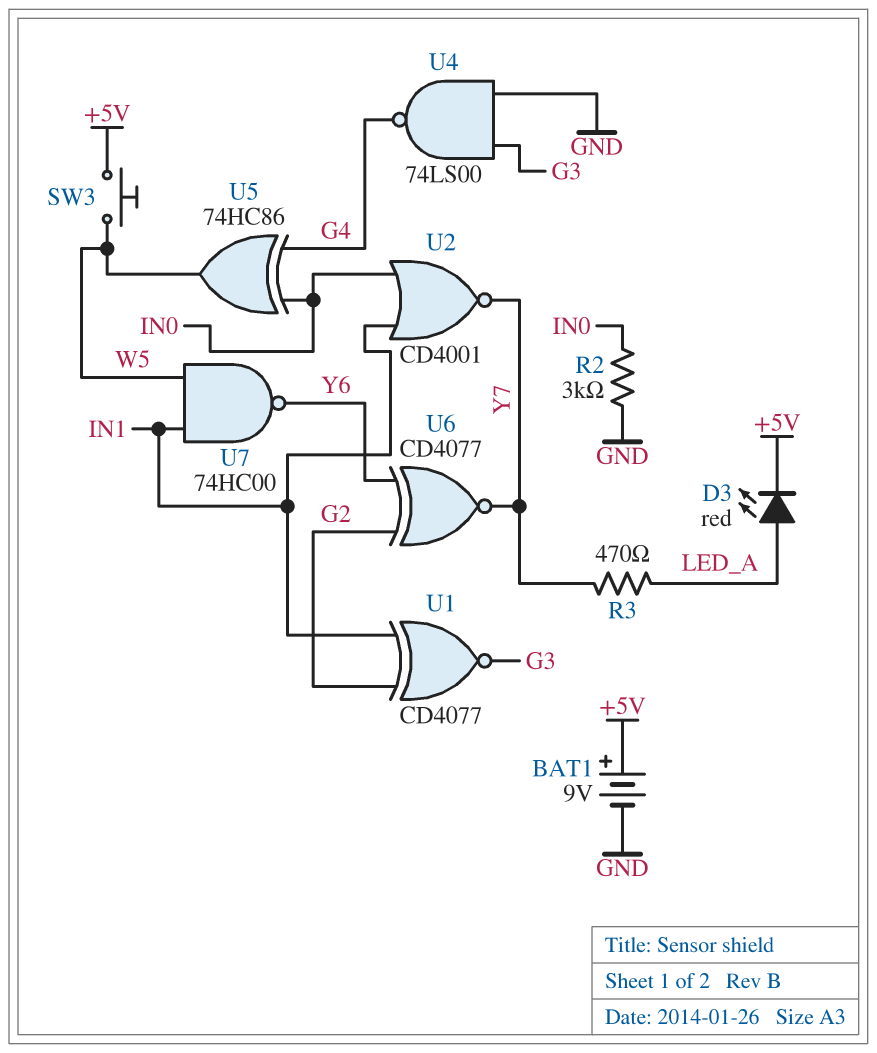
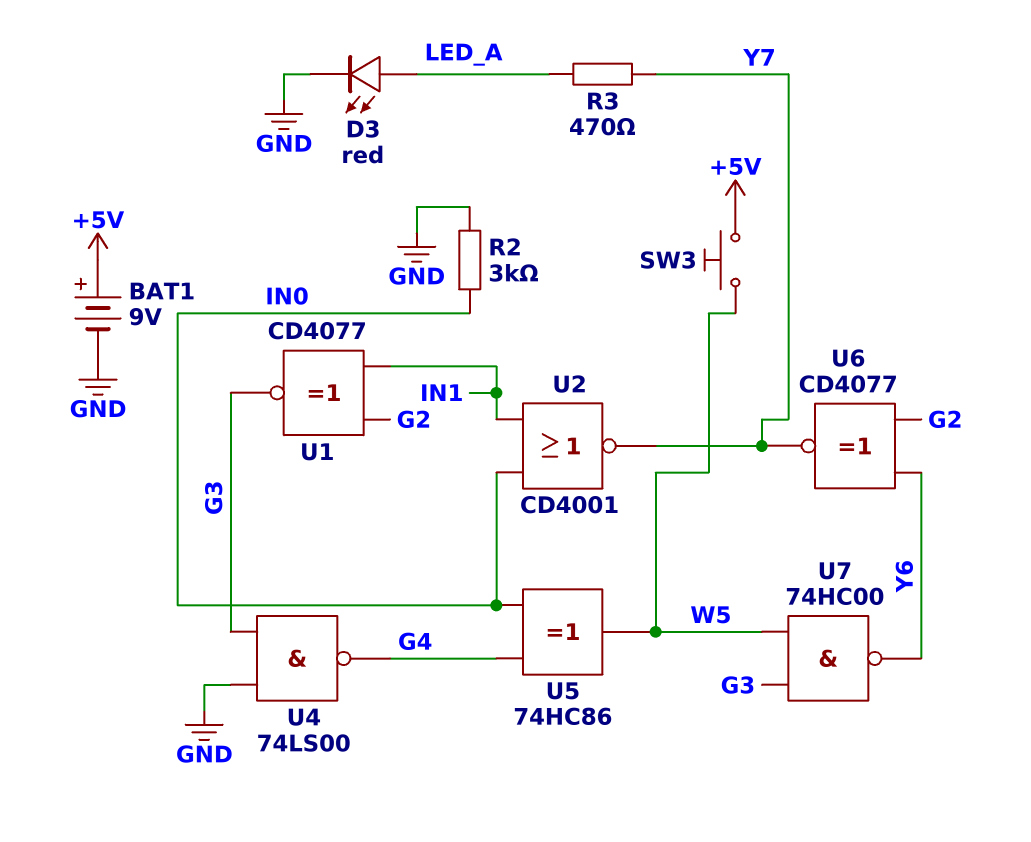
D3: LED red (A LED_A, K +5V) -> LED red (A LED_A, K GND)
U7: NAND 74HC00 (in IN1, in W5, out Y6) -> NAND 74HC00 (in G3, in W5, out Y6)

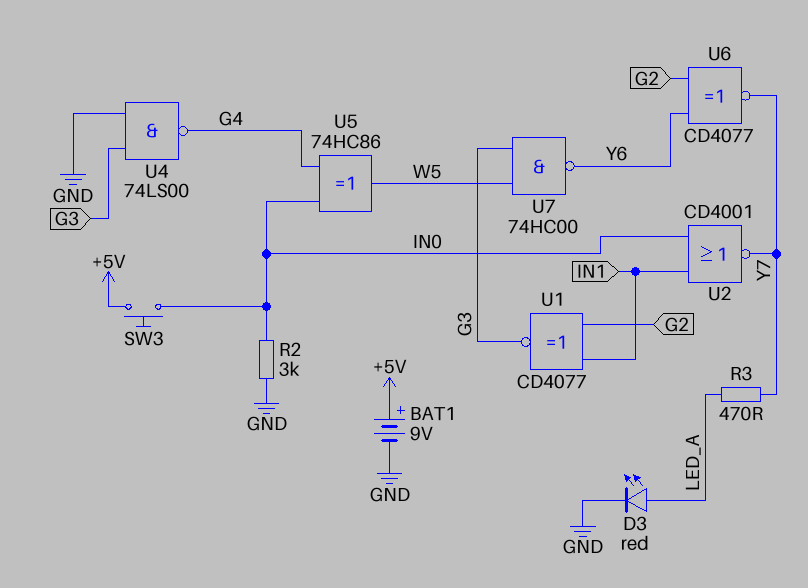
SW3: button (+5V, W5) -> button (+5V, IN0)

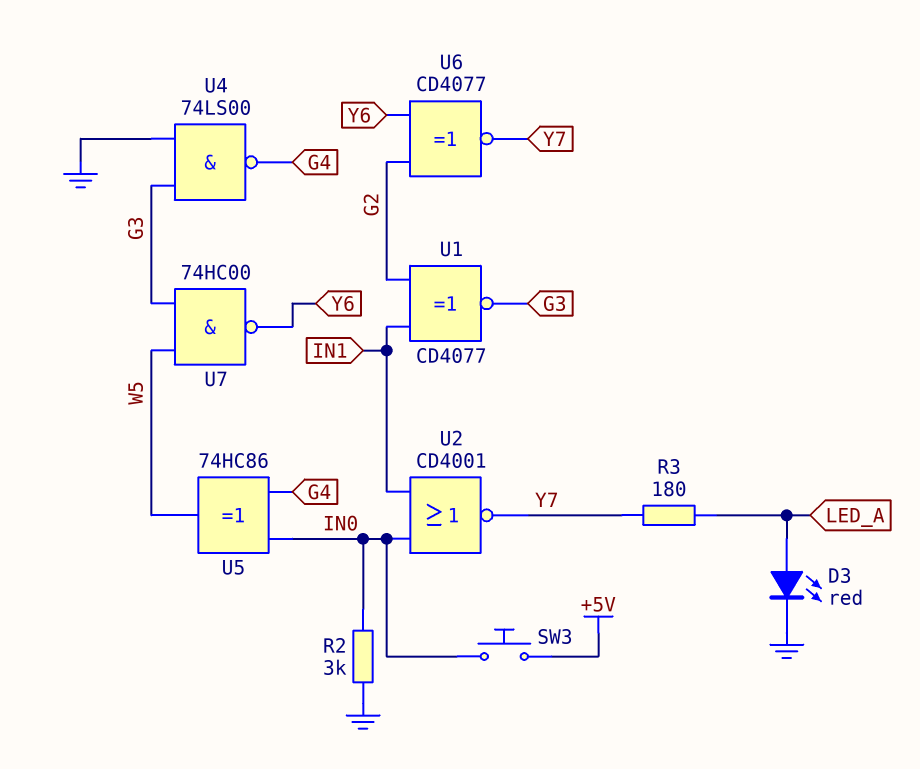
BAT1: 9V (plus +5V, minus GND) -> none
R3: 470 (LED_A, Y7) -> 180 (LED_A, Y7)

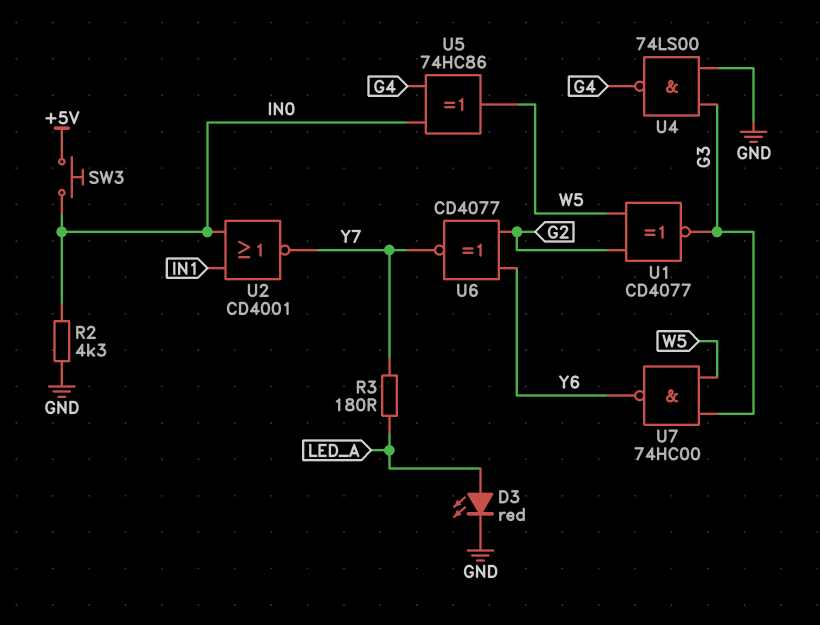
R2: 3k (GND, IN0) -> 4.3k (GND, IN0)
U1: XNOR CD4077 (in G2, in IN1, out G3) -> XNOR CD4077 (in G2, in W5, out G3)

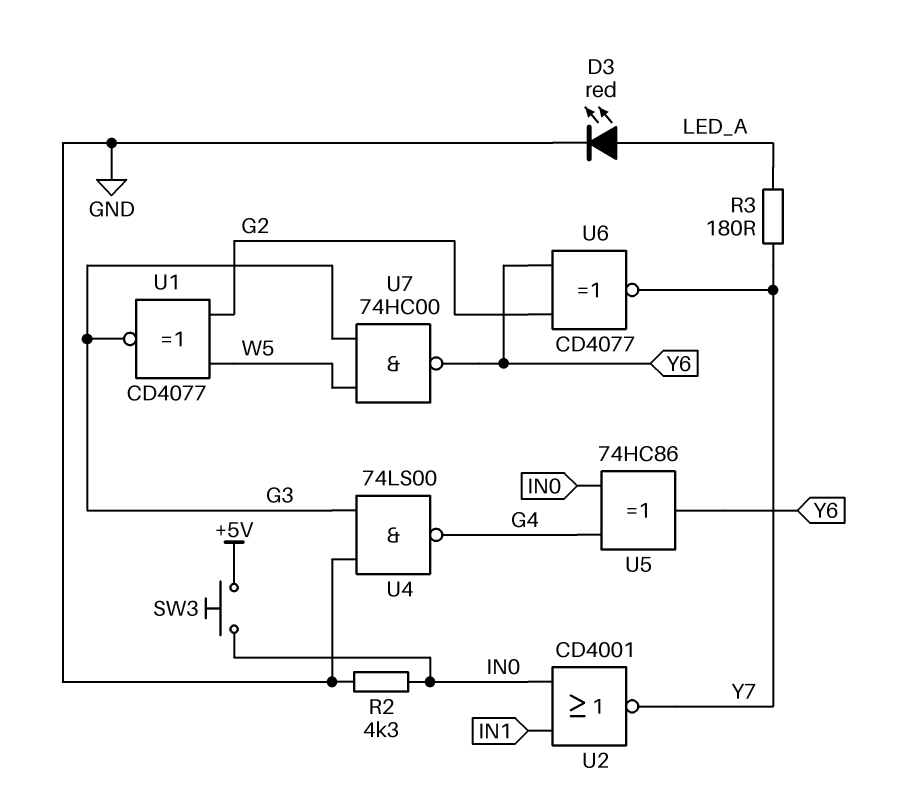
U5: XOR 74HC86 (in G4, in IN0, out W5) -> XOR 74HC86 (in G4, in IN0, out Y6)

